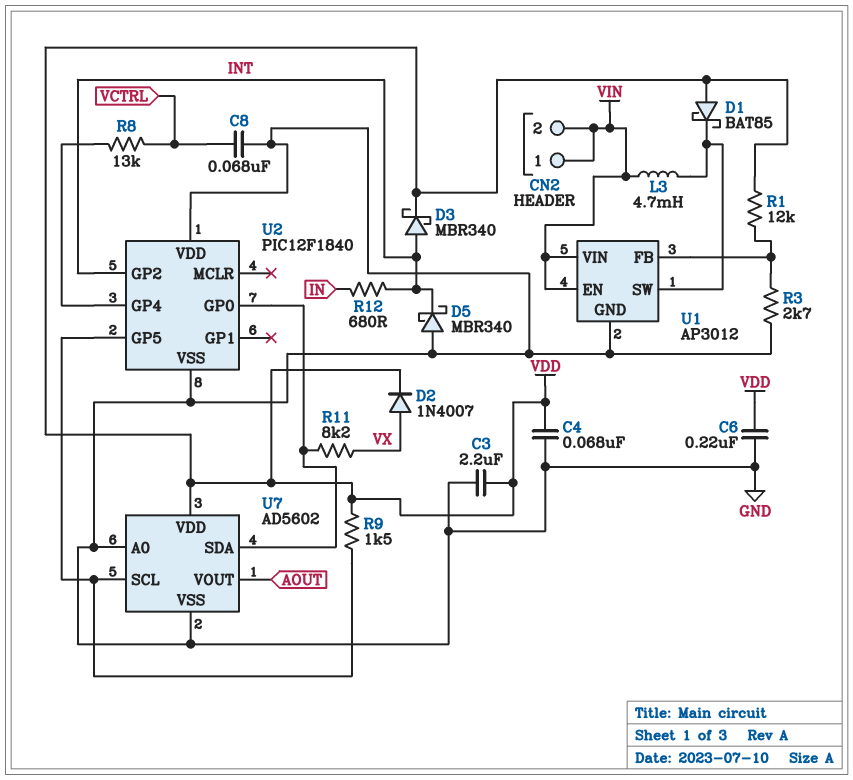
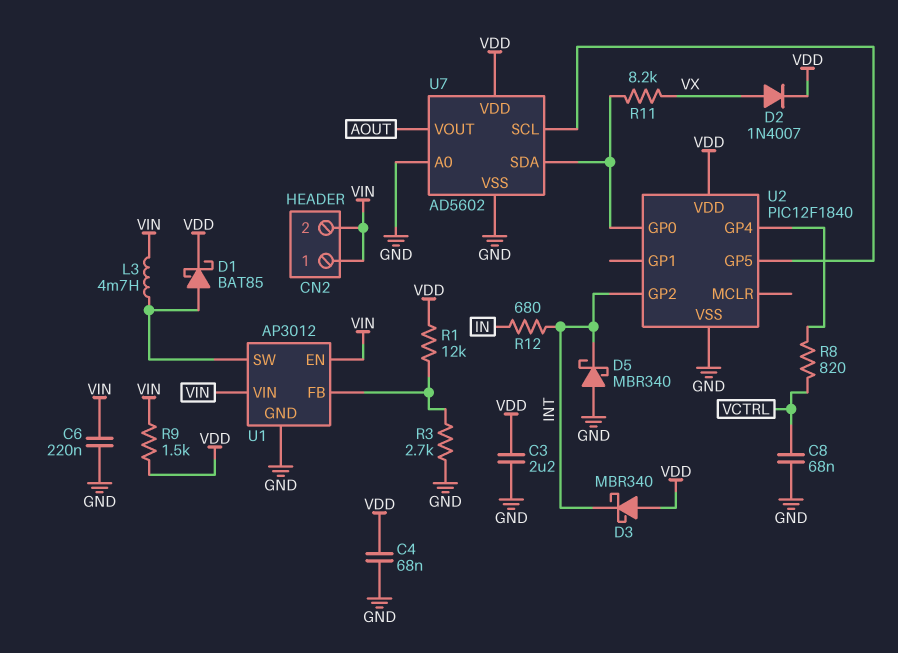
C6: 220nF (GND, VDD) -> 220nF (GND, VIN)
D1: schottky BAT85 (A VDD, K U1/SW) -> schottky BAT85 (A U1/SW, K VDD)
D3: schottky MBR340 (A INT, K VDD) -> schottky MBR340 (A VDD, K INT)
R8: 13k (U2/GP4, VCTRL) -> 820 (U2/GP4, VCTRL)
R9: 1.5k (U2/GP5, VDD) -> 1.5k (VDD, VIN)
U2 pin VDD: GND -> VDD

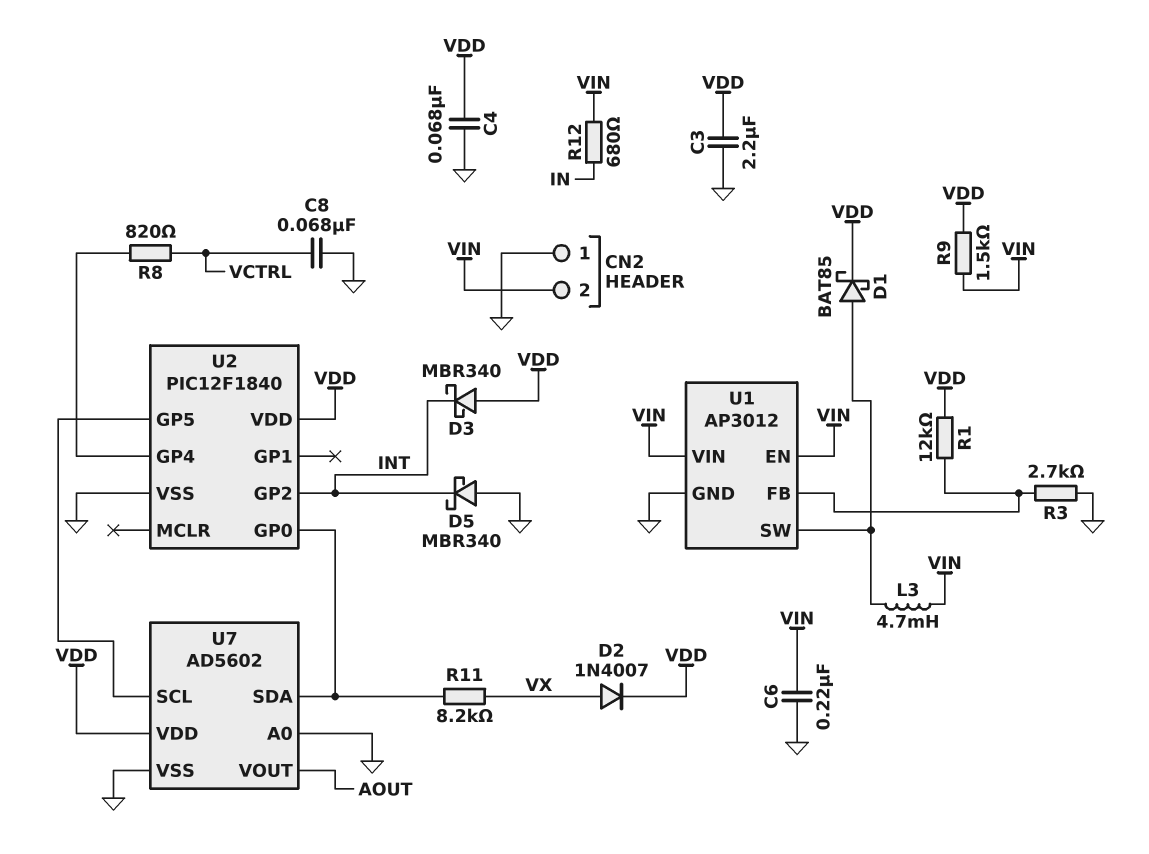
CN2 pin 1: VIN -> GND
R12: 680 (IN, INT) -> 680 (IN, VIN)

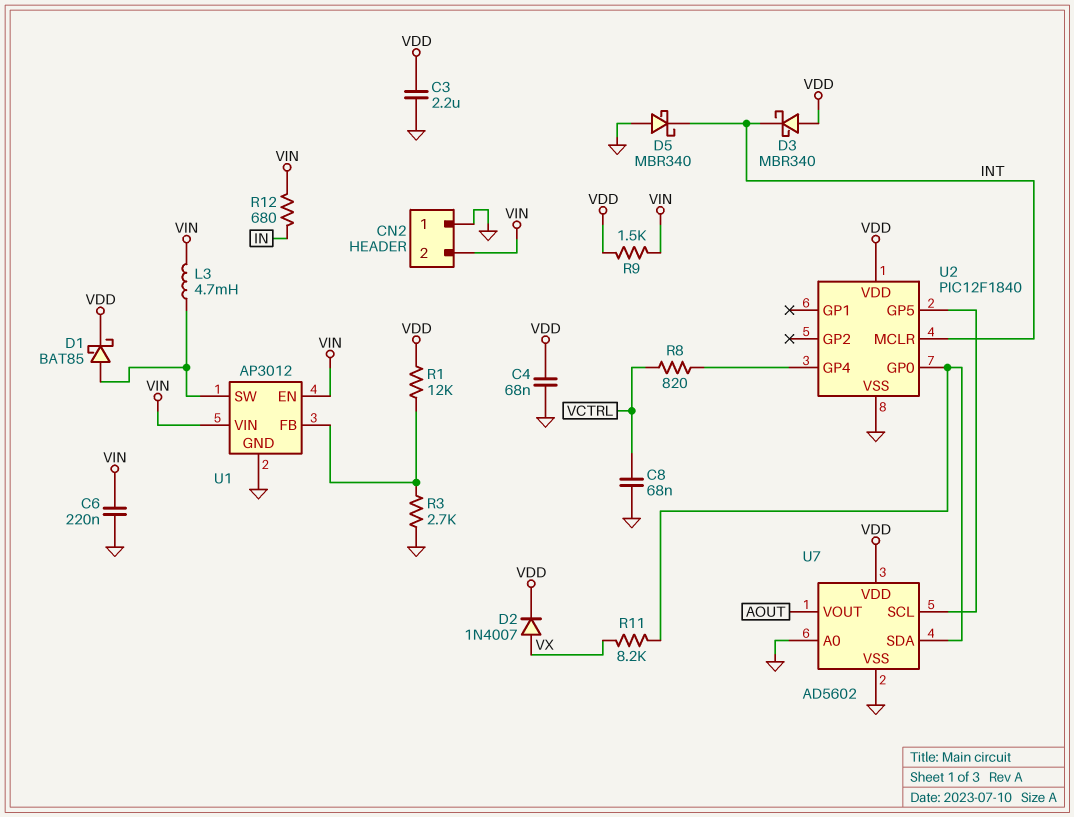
U2 pin GP2: INT -> none
U2 pin MCLR: none -> INT

